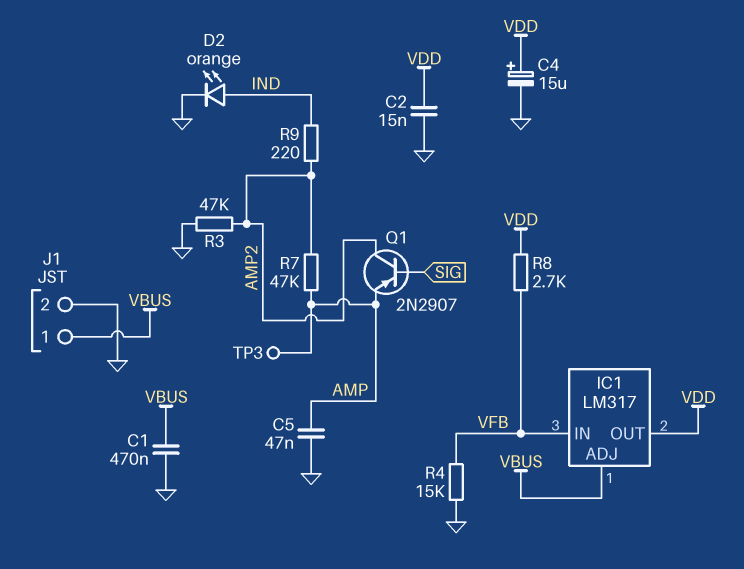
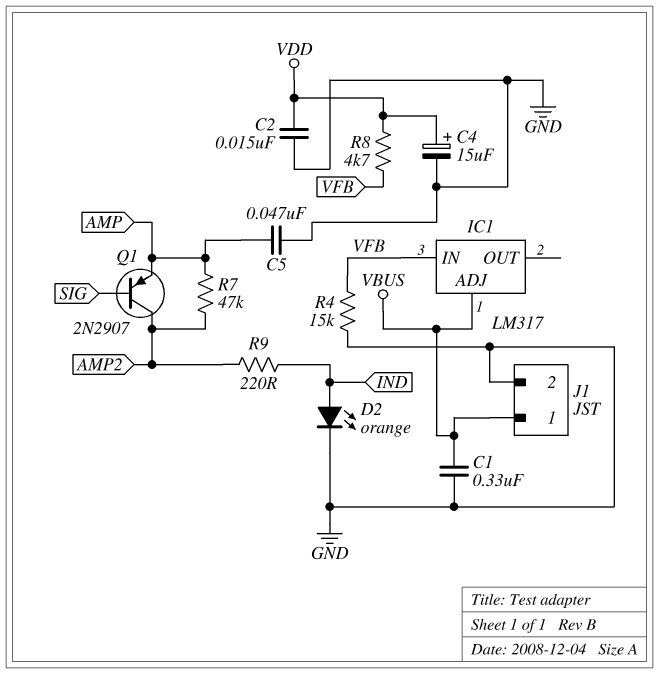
C1: 470nF (GND, VBUS) -> 330nF (GND, VBUS)
IC1 pin OUT: VDD -> none
R3: 47k (AMP2, GND) -> none
R8: 2.7k (VDD, VFB) -> 4.7k (VDD, VFB)
TP3: test point (AMP) -> none

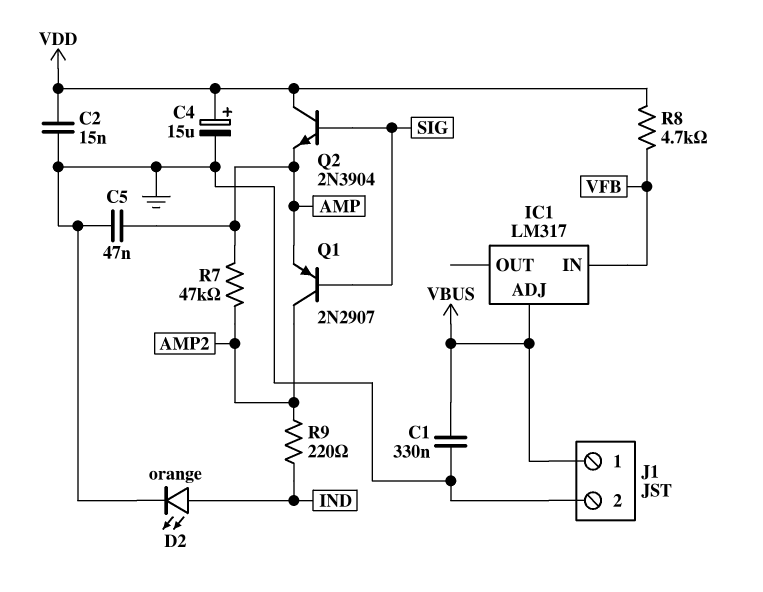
Q2: none -> NPN 2N3904 (B SIG, C VDD, E AMP)
R4: 15k (GND, VFB) -> none

